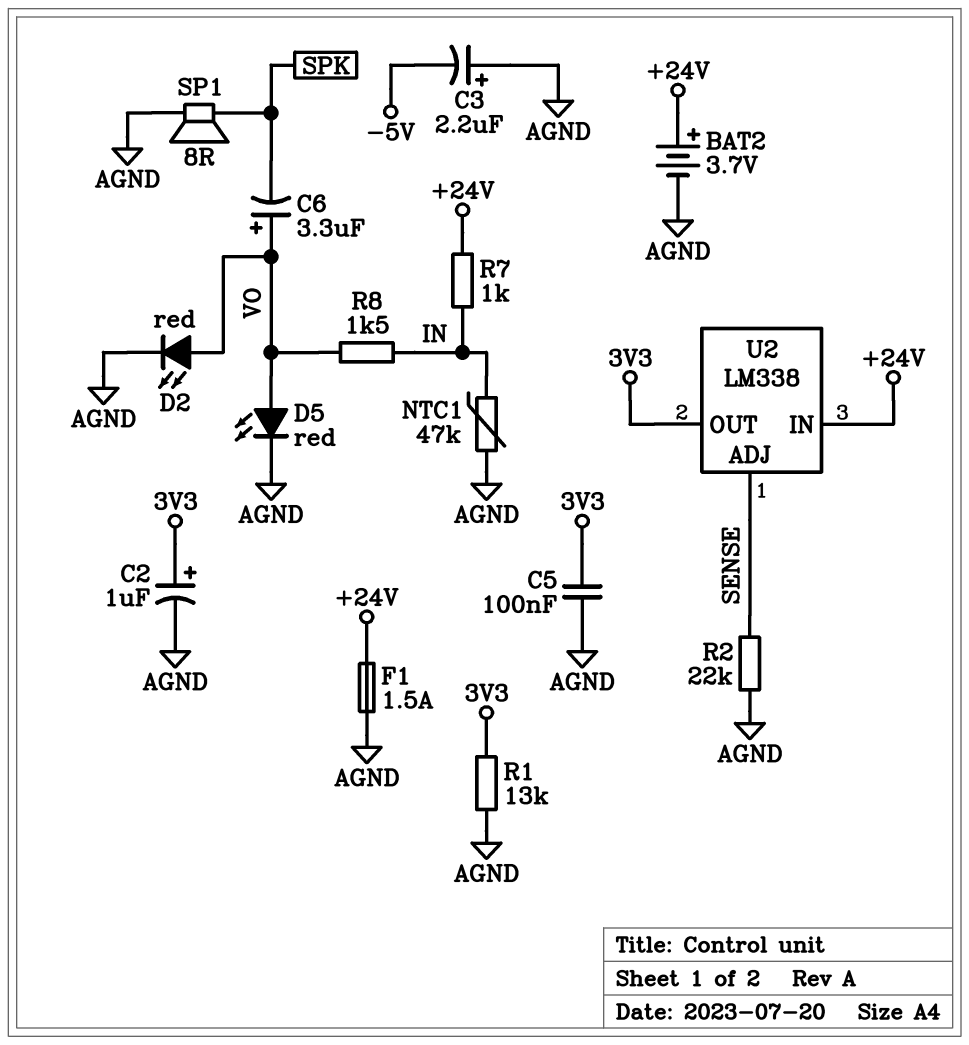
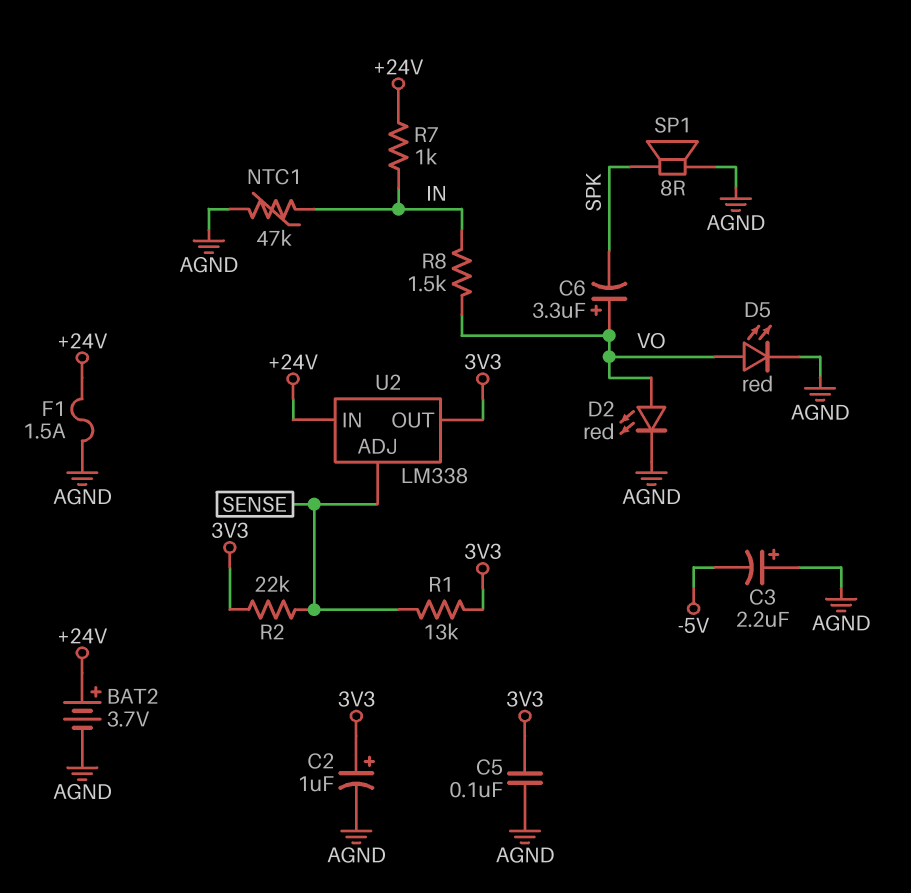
R1: 13k (3V3, AGND) -> 13k (3V3, SENSE)
R2: 22k (AGND, SENSE) -> 22k (3V3, SENSE)

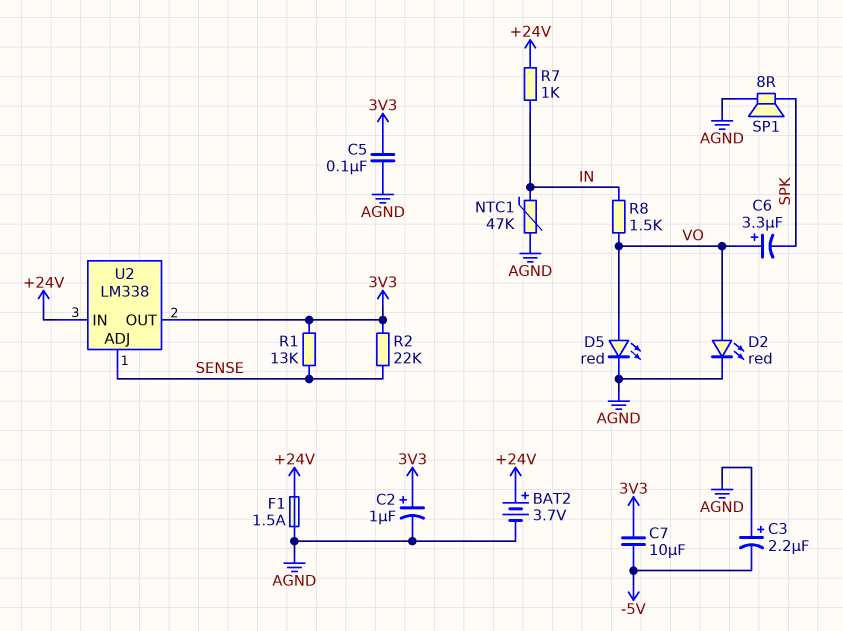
C7: none -> 10uF (-5V, 3V3)

